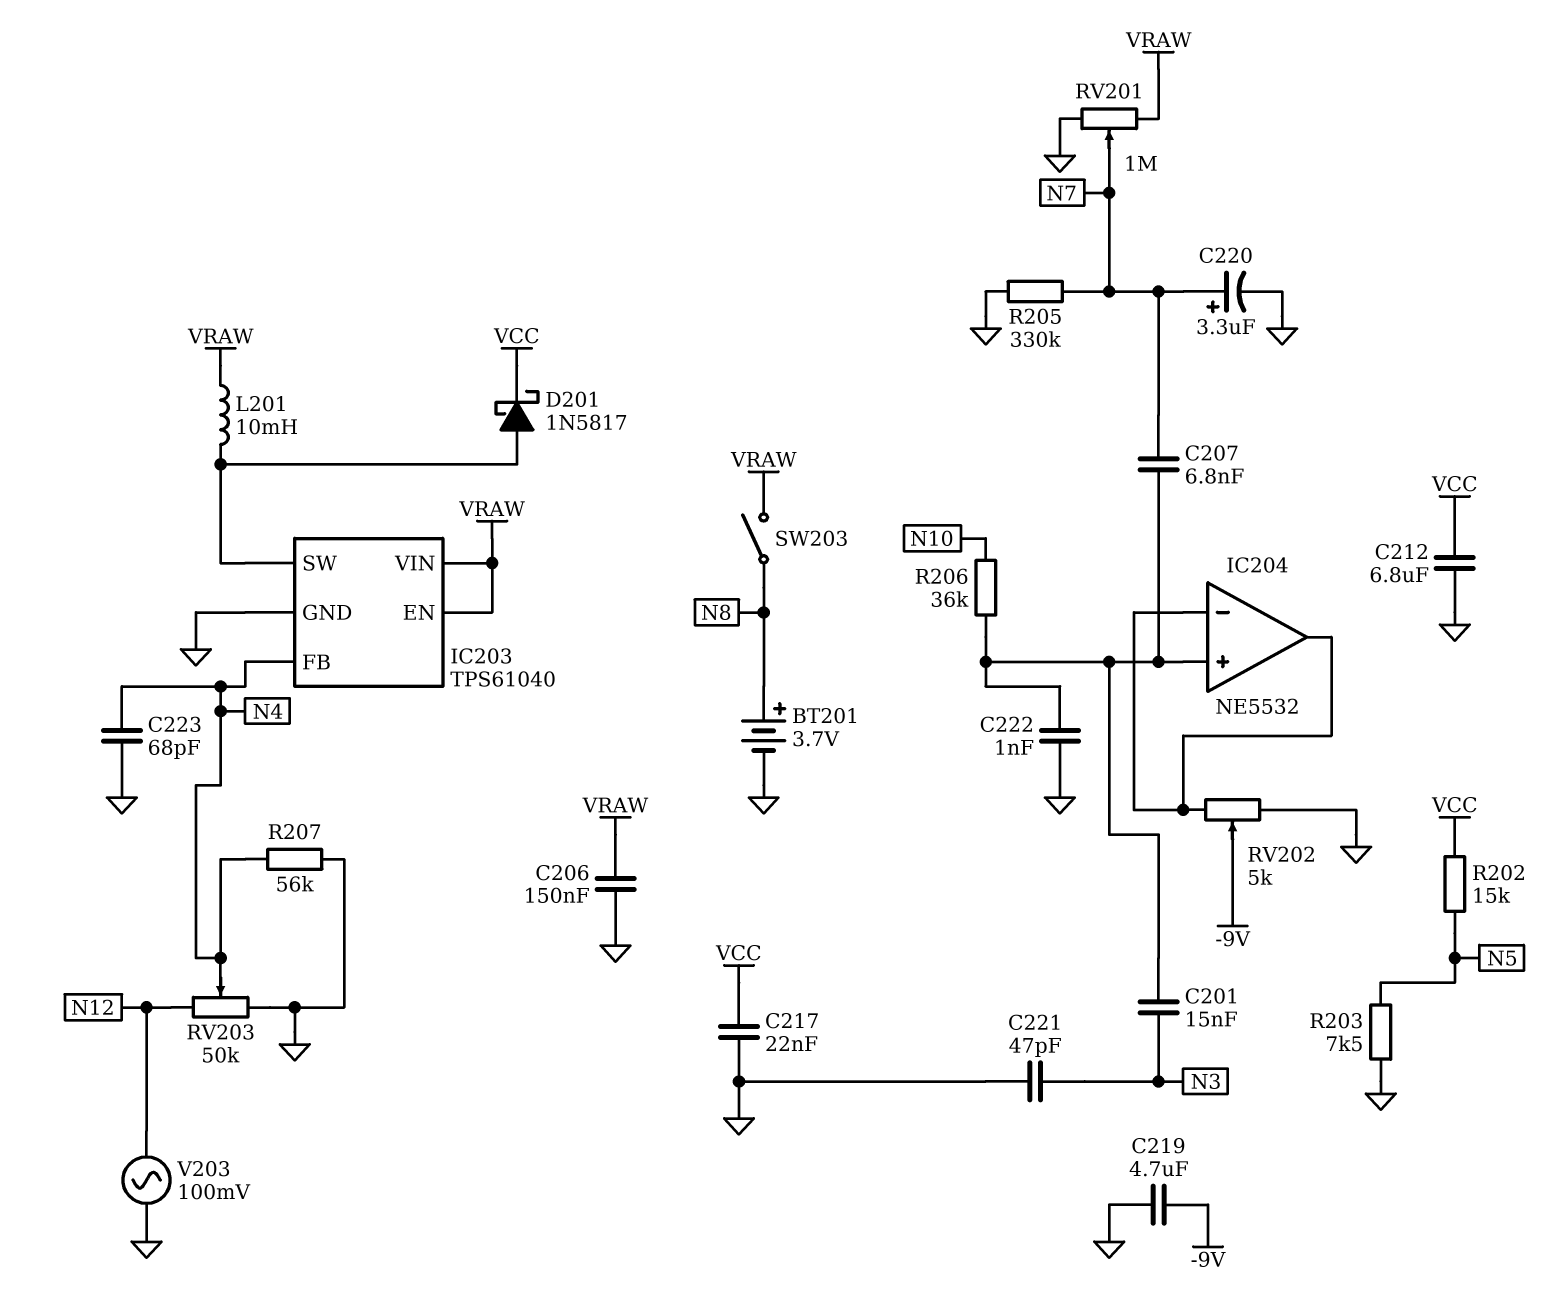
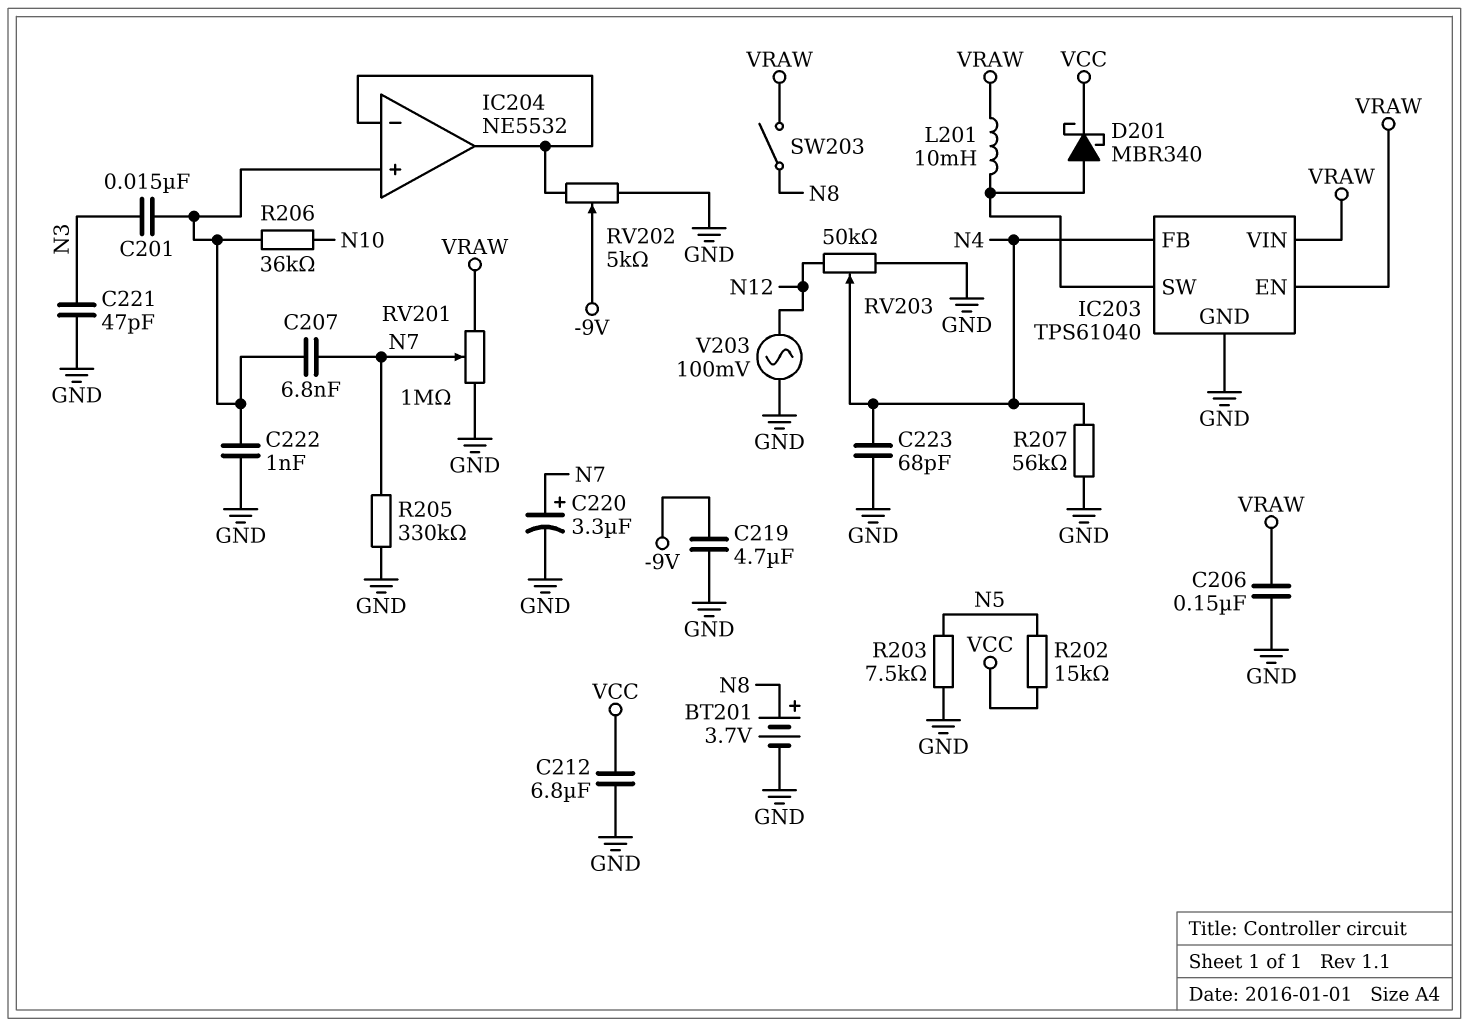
C217: 22nF (GND, VCC) -> none
D201: schottky 1N5817 (A IC203/SW, K VCC) -> schottky MBR340 (A IC203/SW, K VCC)

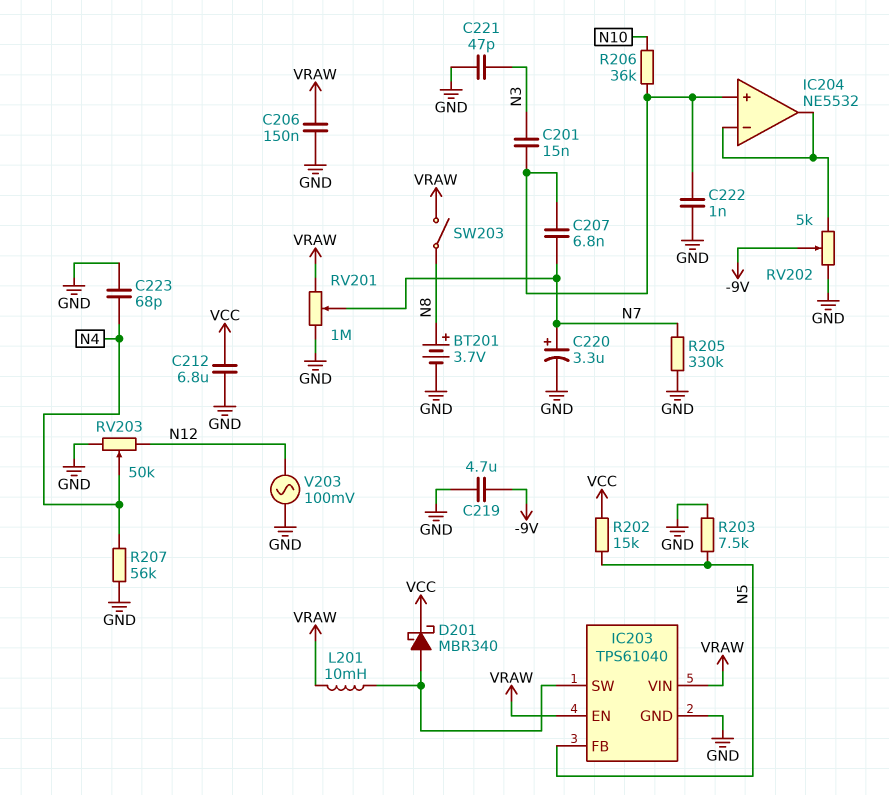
IC203 pin FB: N4 -> N5

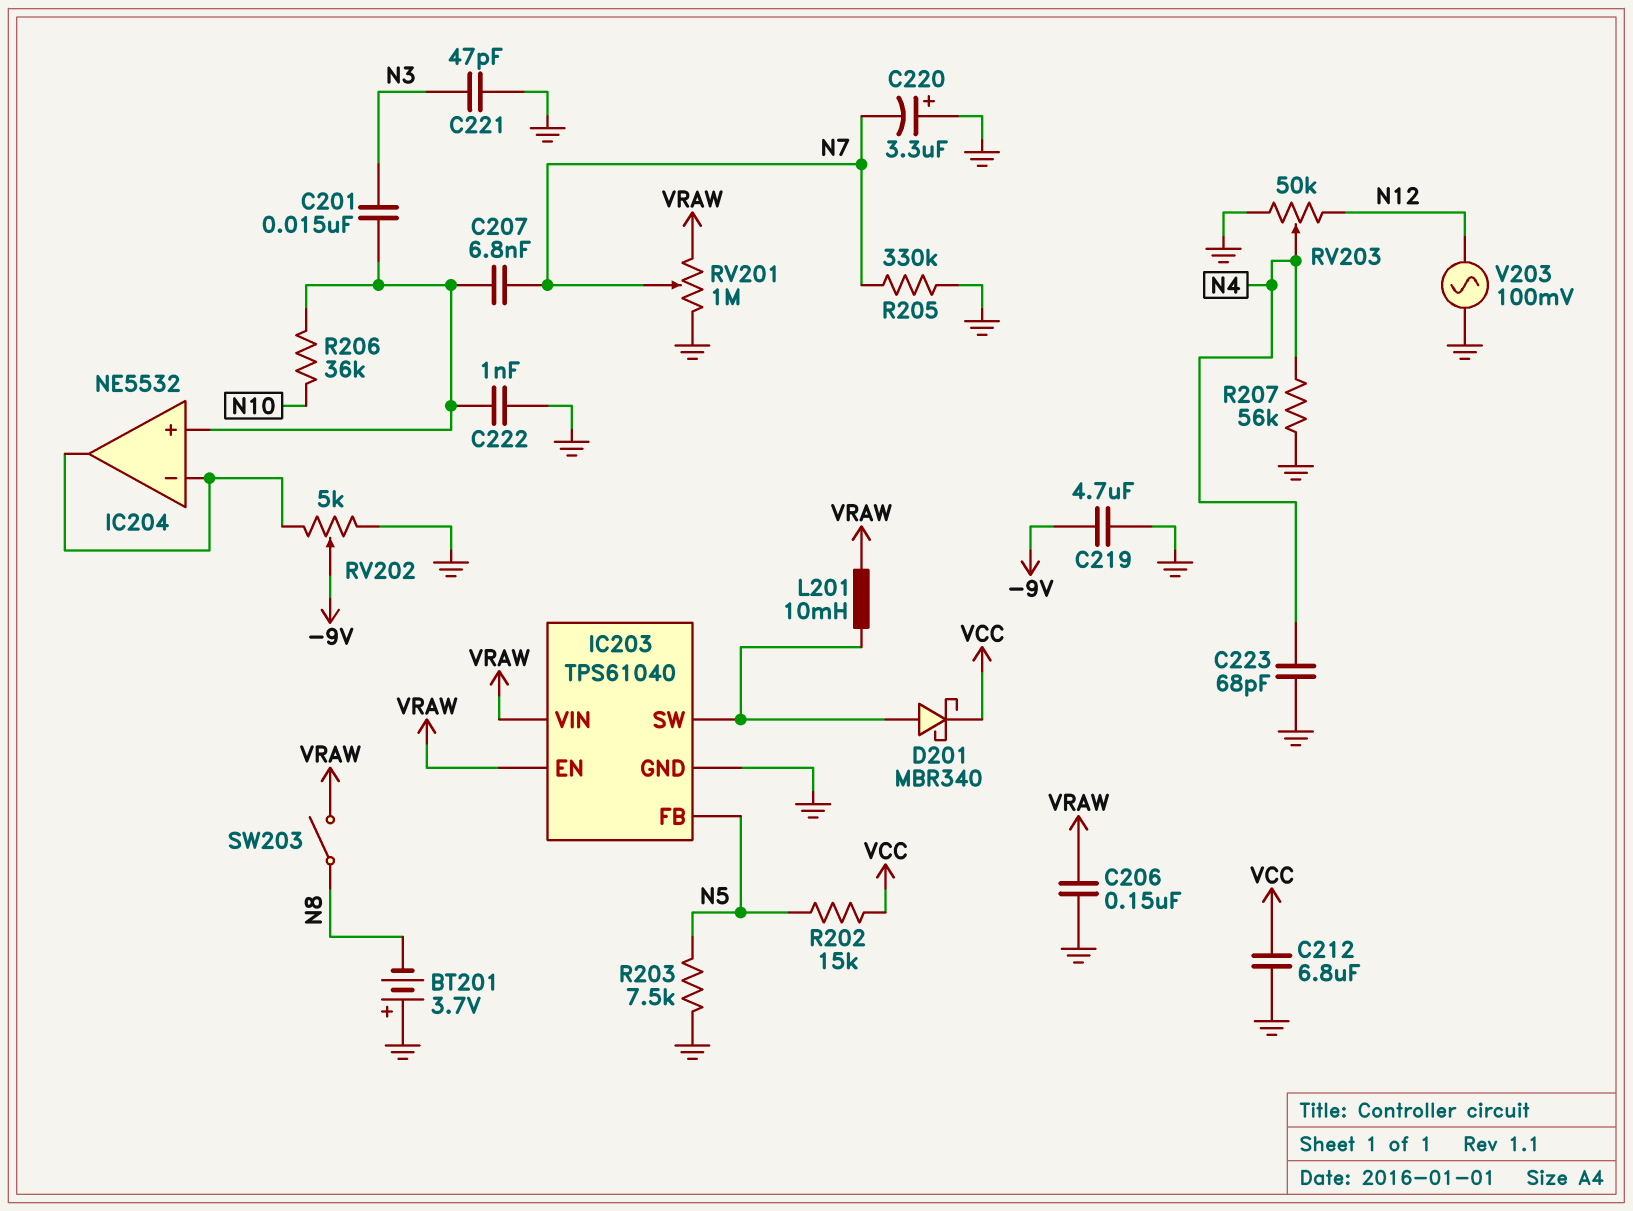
BT201: 3.7V (plus N8, minus GND) -> 3.7V (plus GND, minus N8)
C220: 3.3uF (plus N7, minus GND) -> 3.3uF (plus GND, minus N7)

